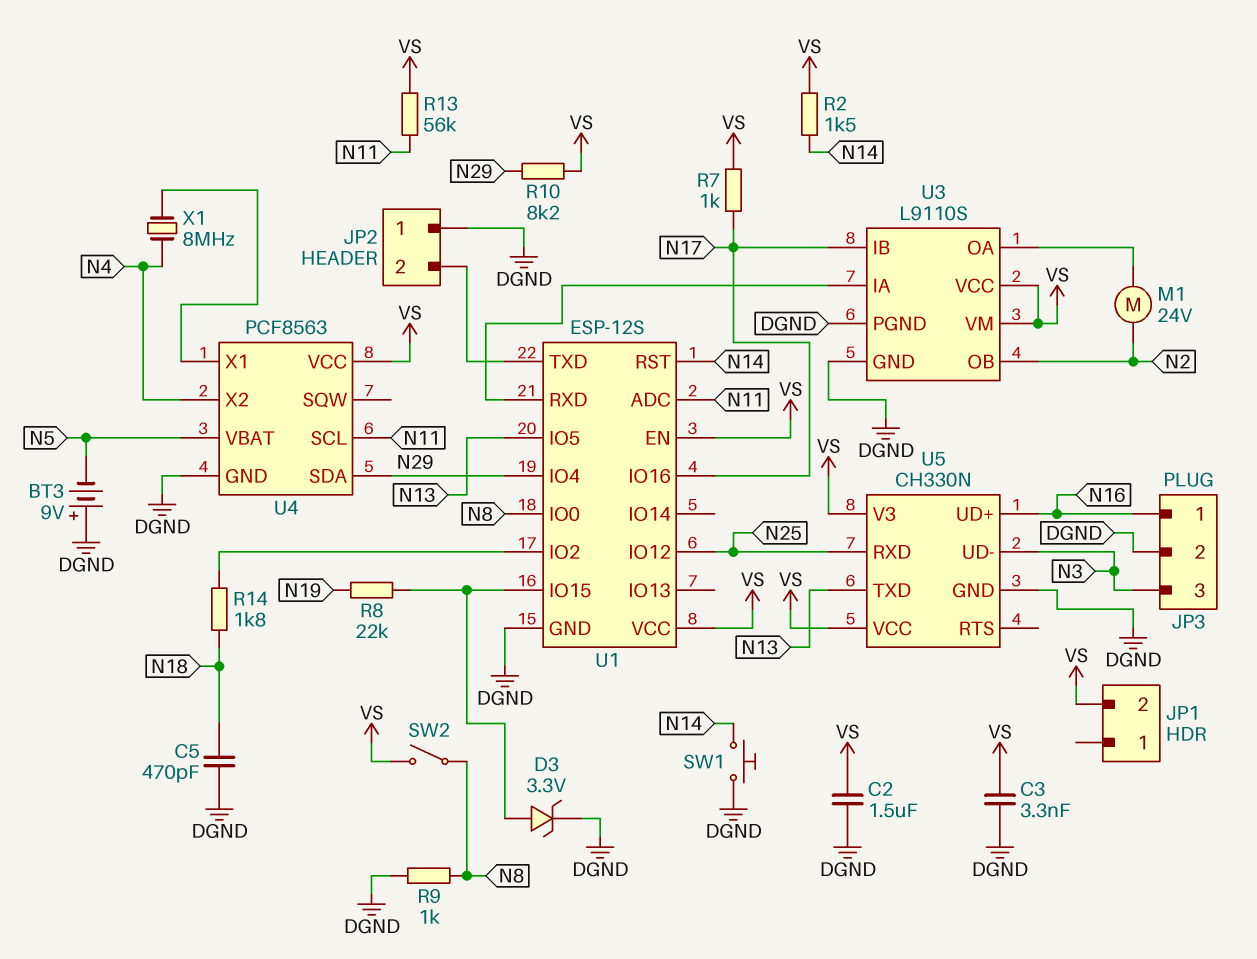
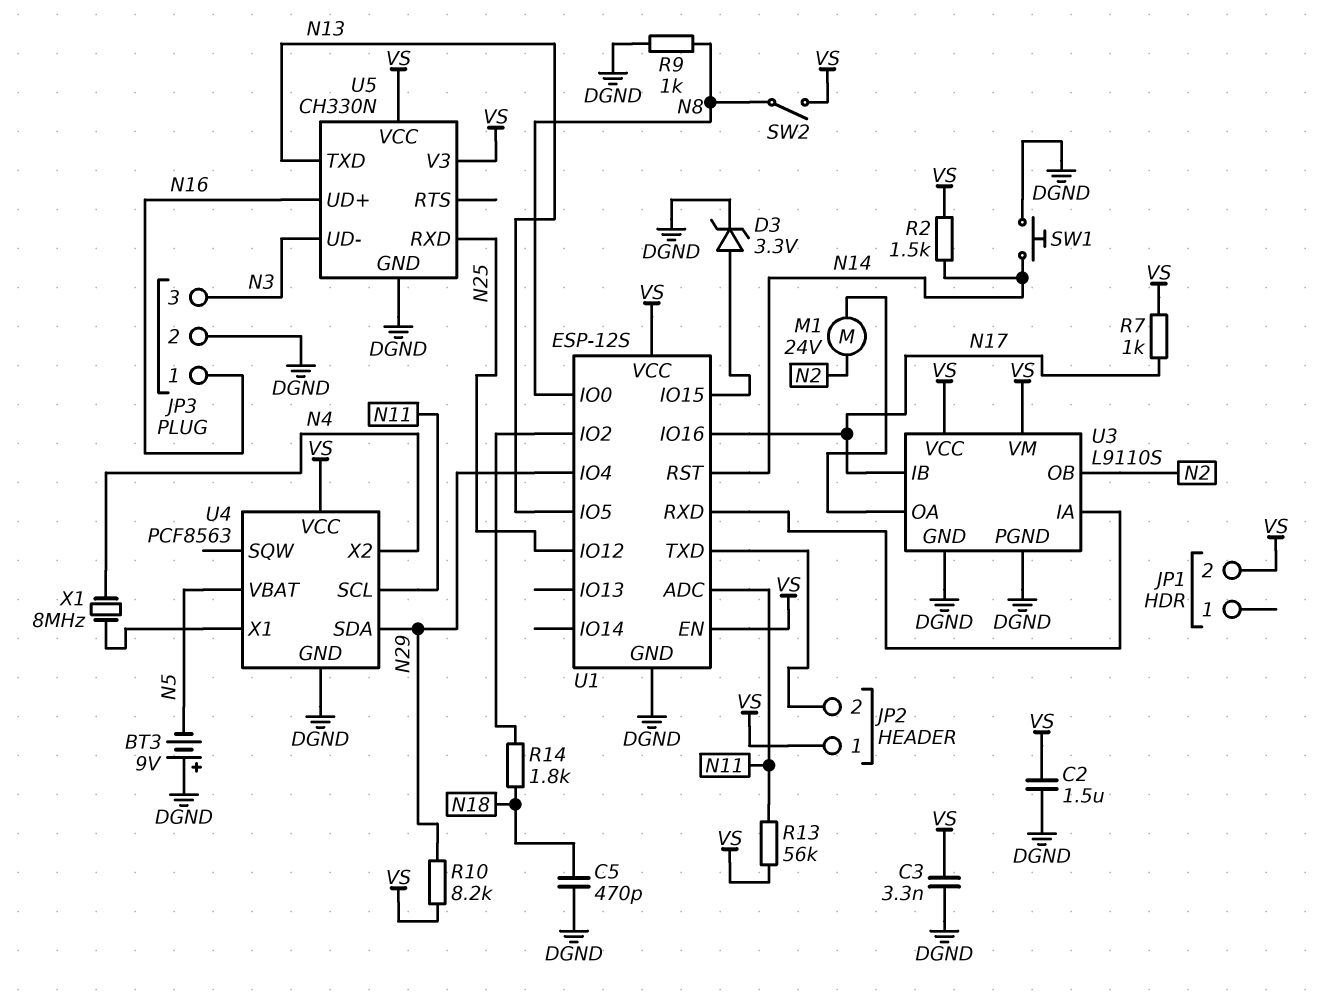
JP2 pin 1: DGND -> VS
R8: 22k (N19, U1/IO15) -> none

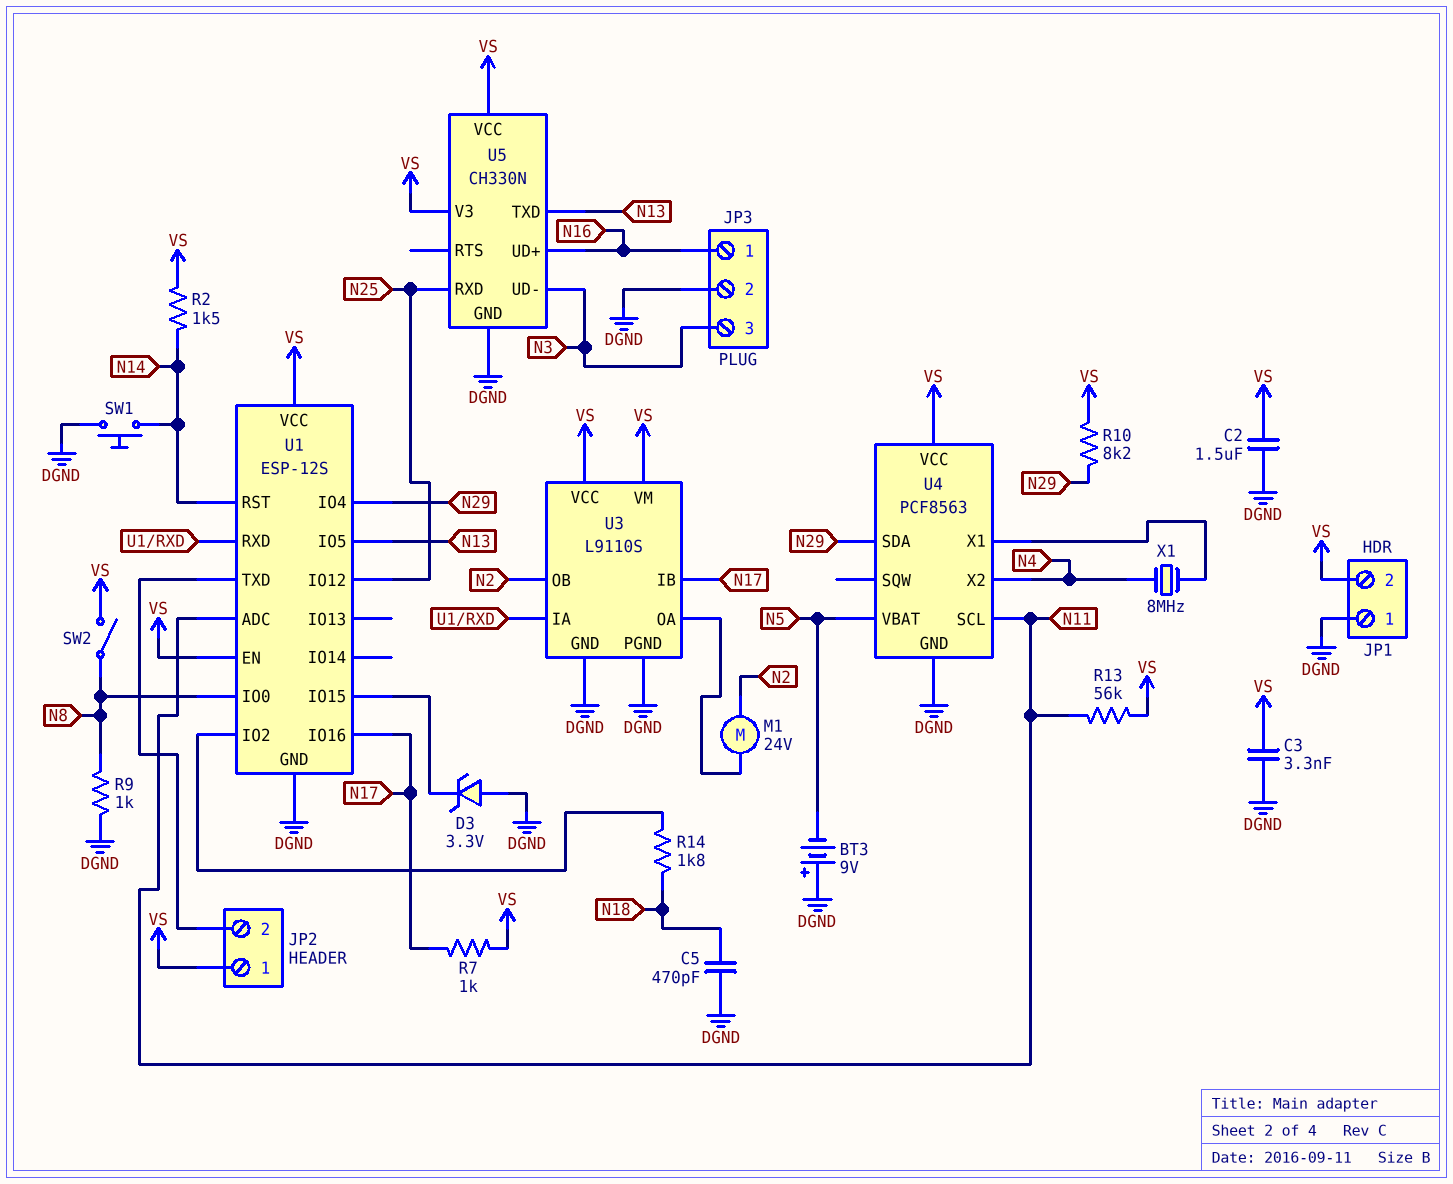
D3: zener 3.3V (A U1/IO15, K DGND) -> zener 3.3V (A DGND, K U1/IO15)
JP1 pin 1: none -> DGND

